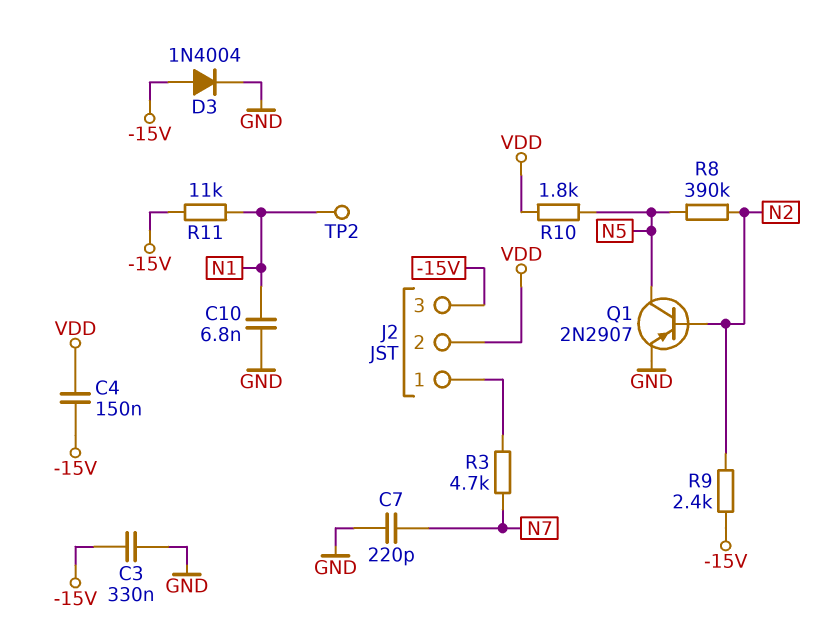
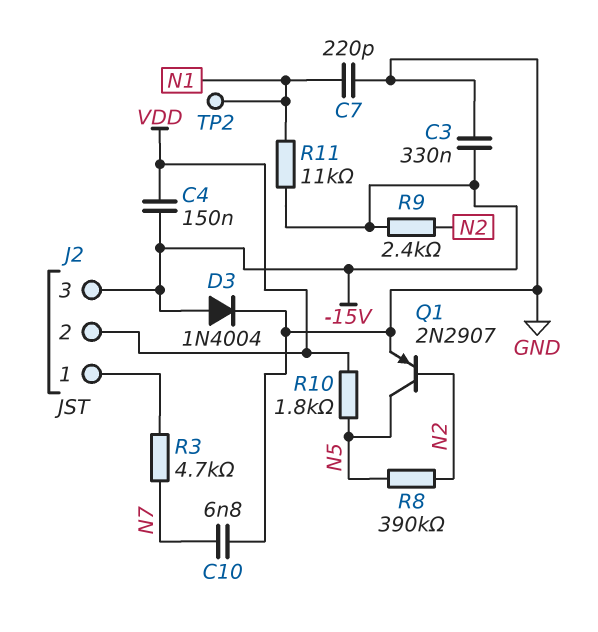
C7: 220pF (GND, N7) -> 220pF (GND, N1)
C10: 6.8nF (GND, N1) -> 6.8nF (GND, N7)

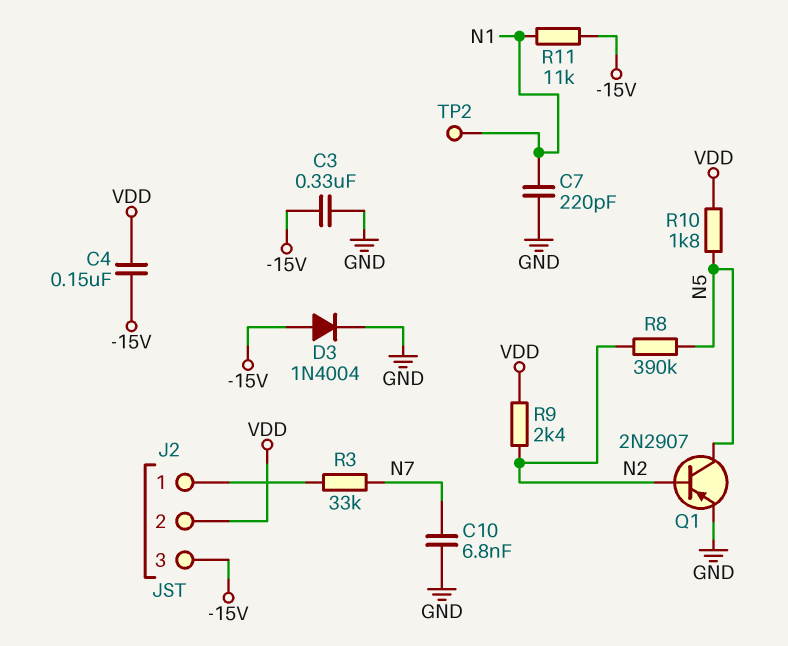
R3: 4.7k (J2/1, N7) -> 33k (J2/1, N7)
R9: 2.4k (-15V, N2) -> 2.4k (N2, VDD)

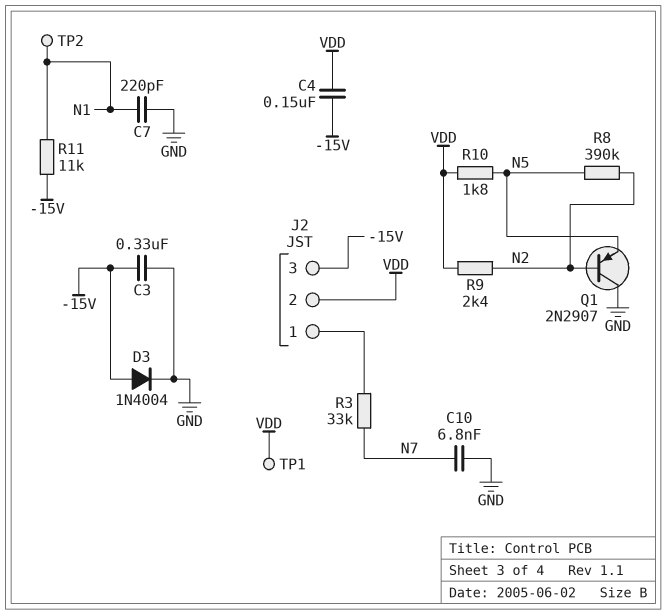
Q1: PNP 2N2907 (B N2, C N5, E GND) -> PNP 2N2907 (B N2, C GND, E N5)
TP1: none -> test point (VDD)

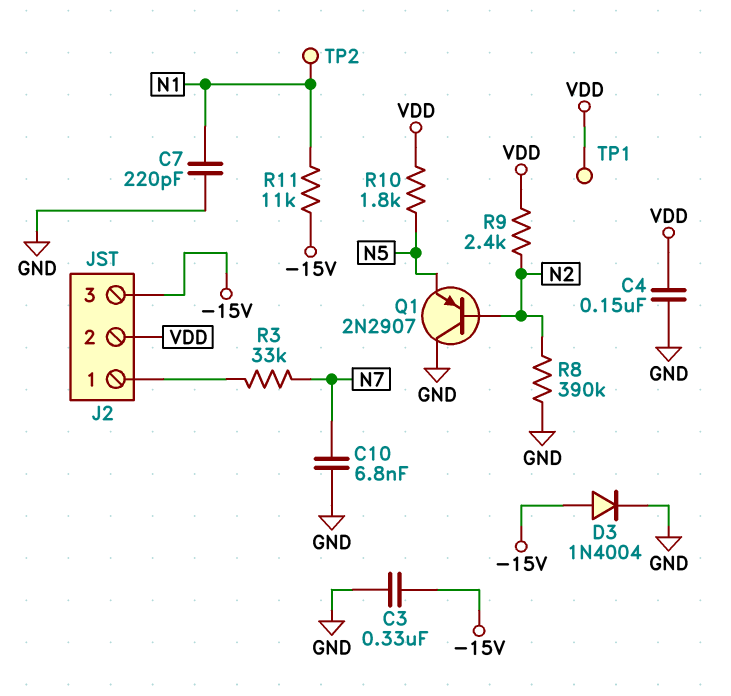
C4: 150nF (-15V, VDD) -> 150nF (GND, VDD)
R8: 390k (N2, N5) -> 390k (GND, N2)

